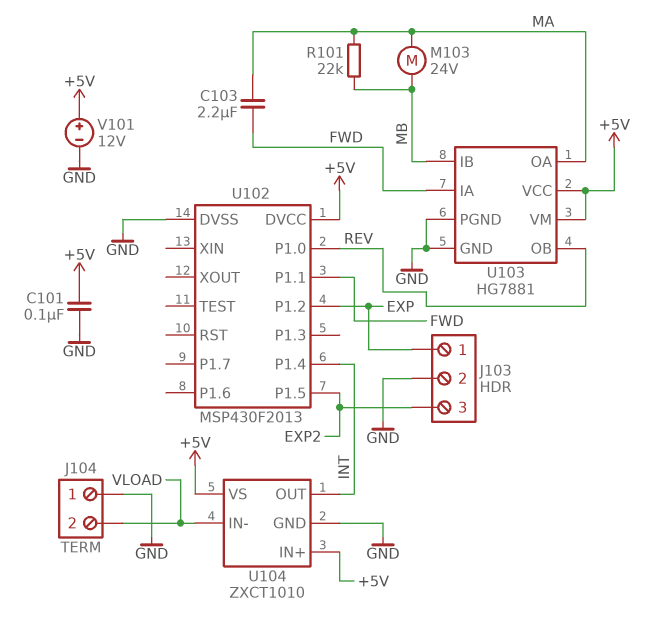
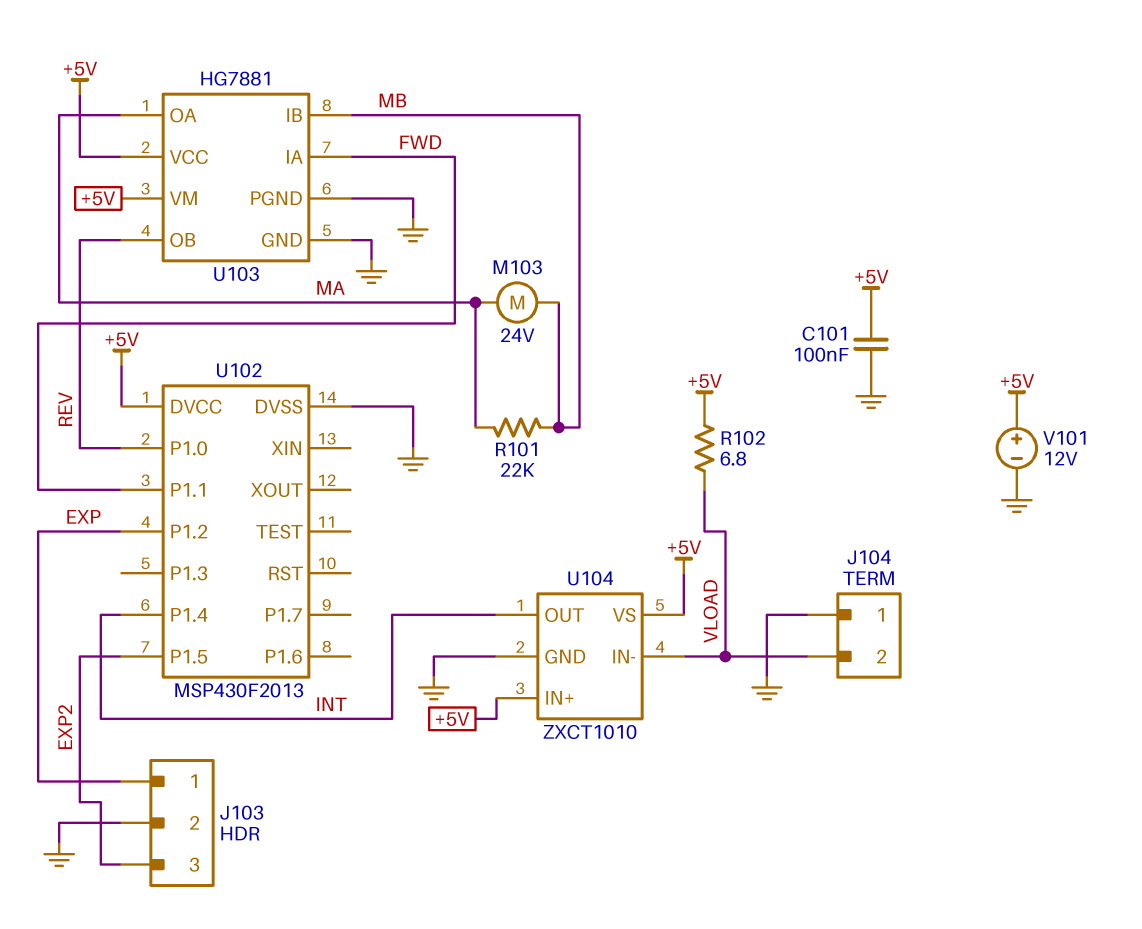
C103: 2.2uF (FWD, MA) -> none
R102: none -> 6.8 (+5V, VLOAD)

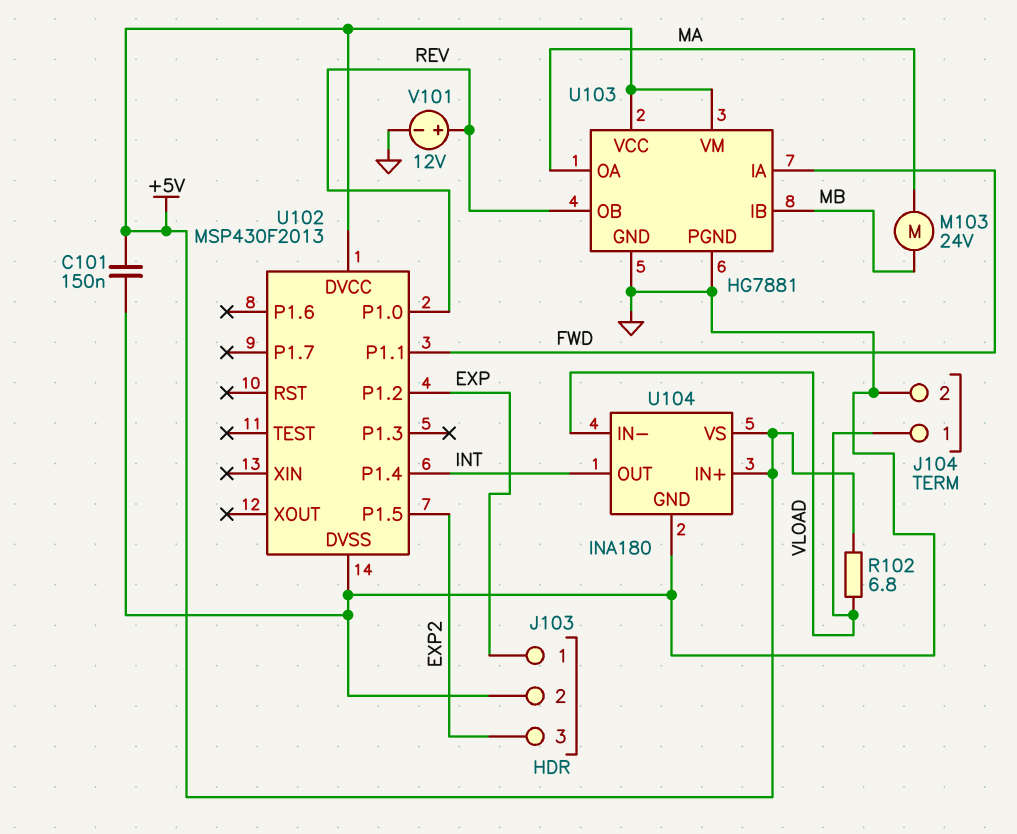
C101: 100nF (+5V, GND) -> 150nF (+5V, GND)
J104 pin 1: GND -> VLOAD
J104 pin 2: VLOAD -> GND
R101: 22k (MA, MB) -> none
U104: ZXCT1010 -> INA180
V101: 12V (plus +5V, minus GND) -> 12V (plus REV, minus GND)

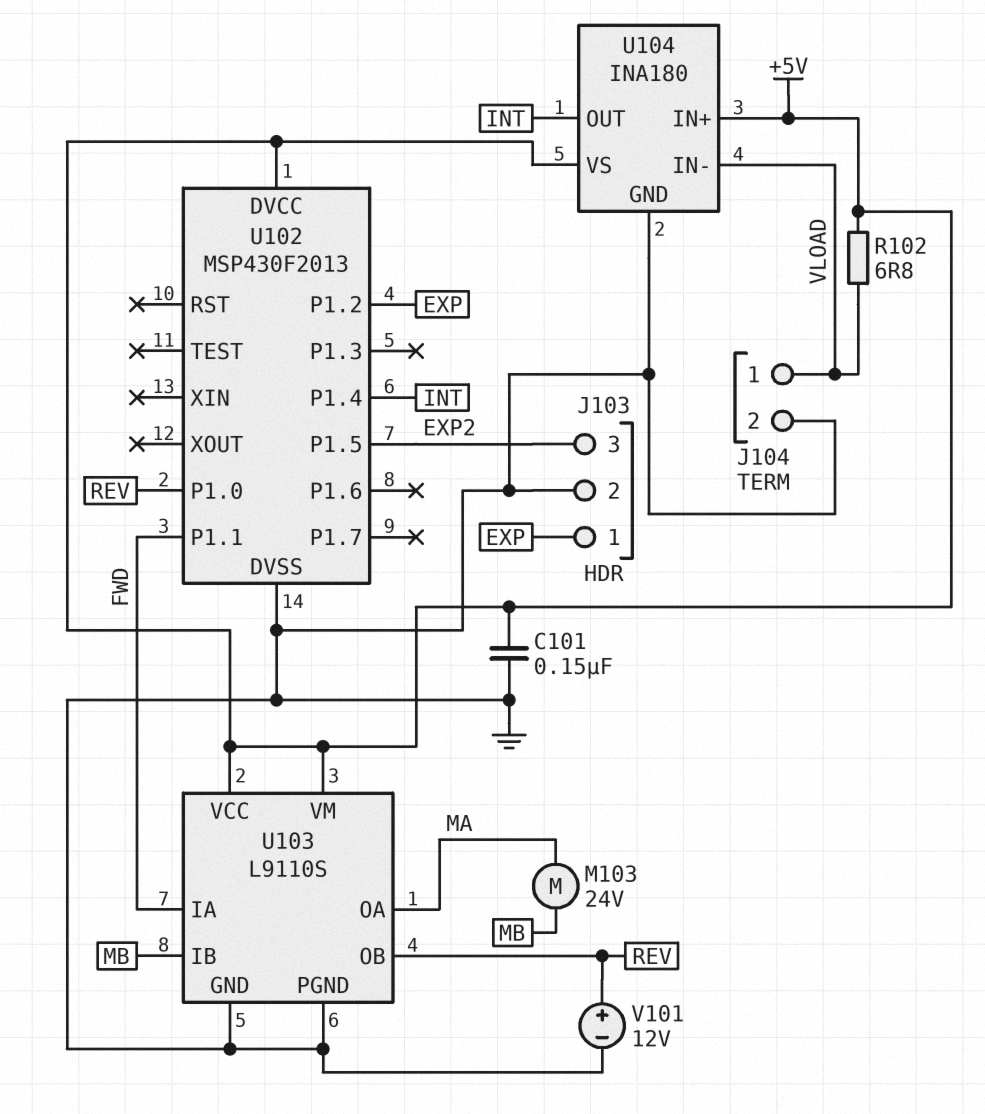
U103: HG7881 -> L9110S

